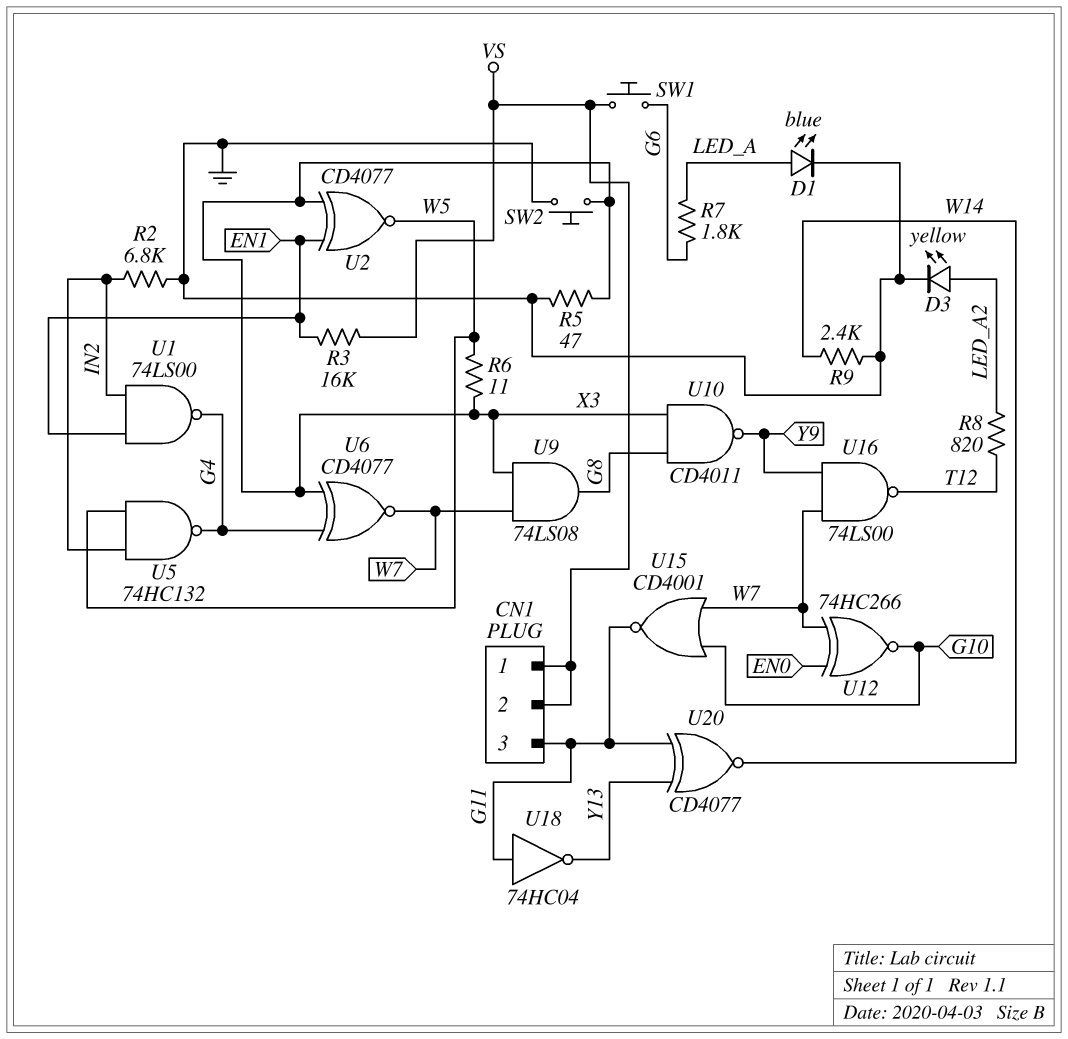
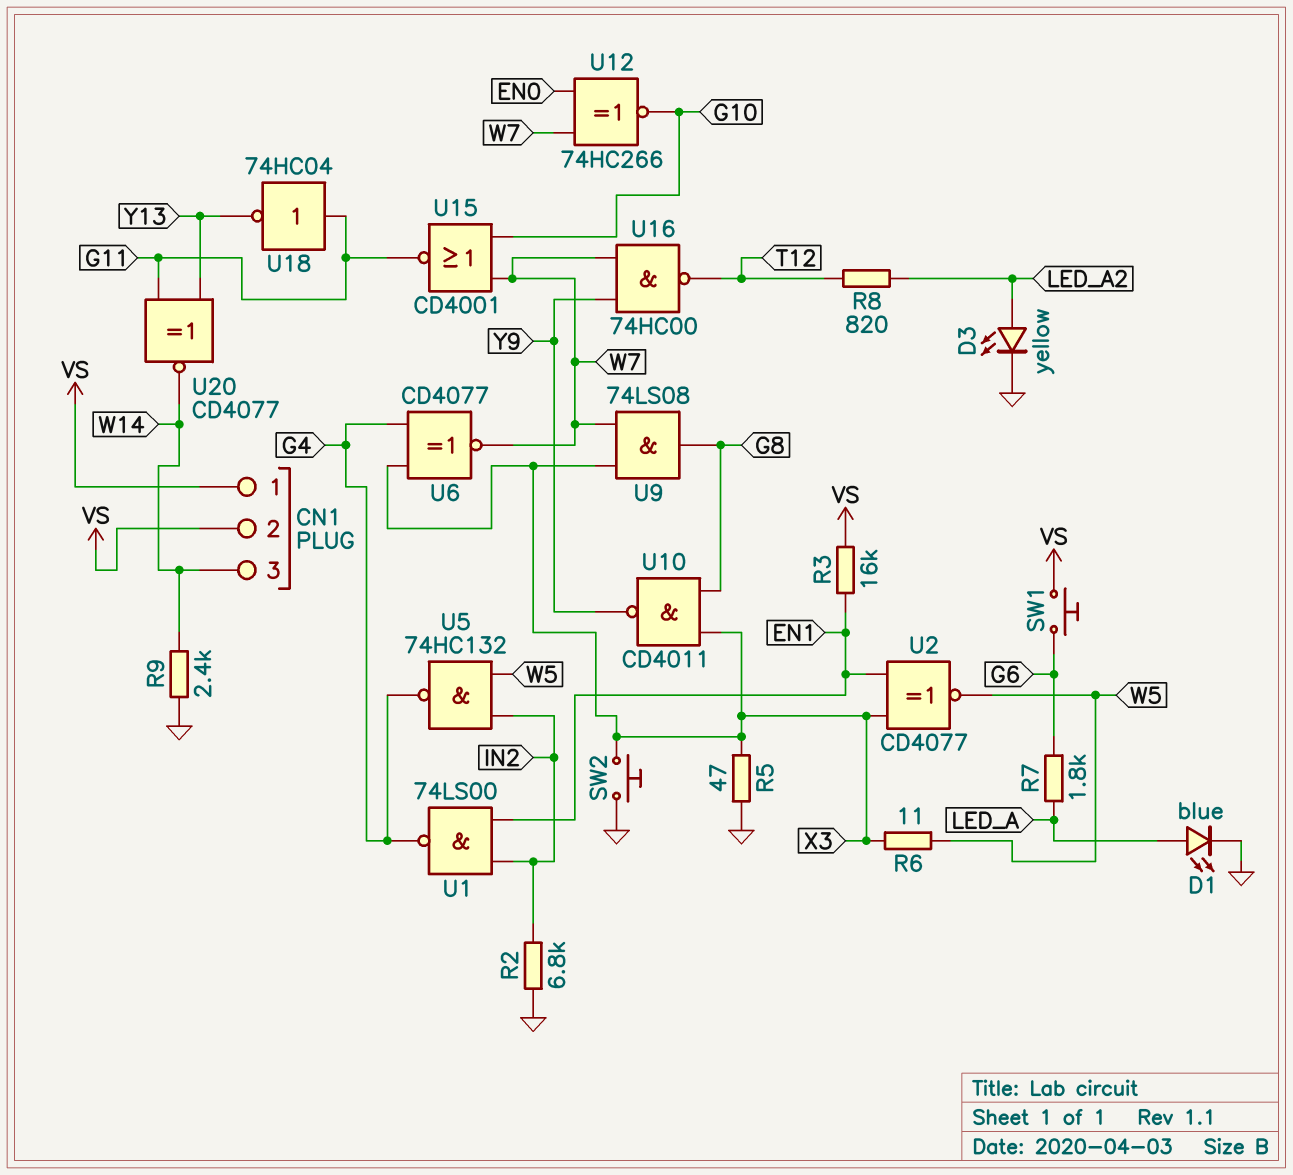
CN1 pin 3: G11 -> W14
U16: NAND 74LS00 (in W7, in Y9, out T12) -> NAND 74HC00 (in W7, in Y9, out T12)

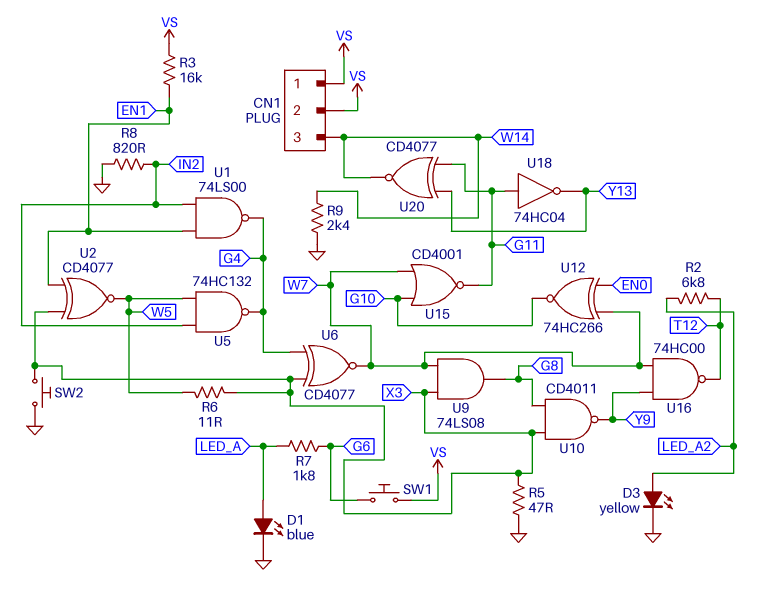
R2: 6.8k (GND, IN2) -> 6.8k (LED_A2, T12)
R8: 820 (LED_A2, T12) -> 820 (GND, IN2)

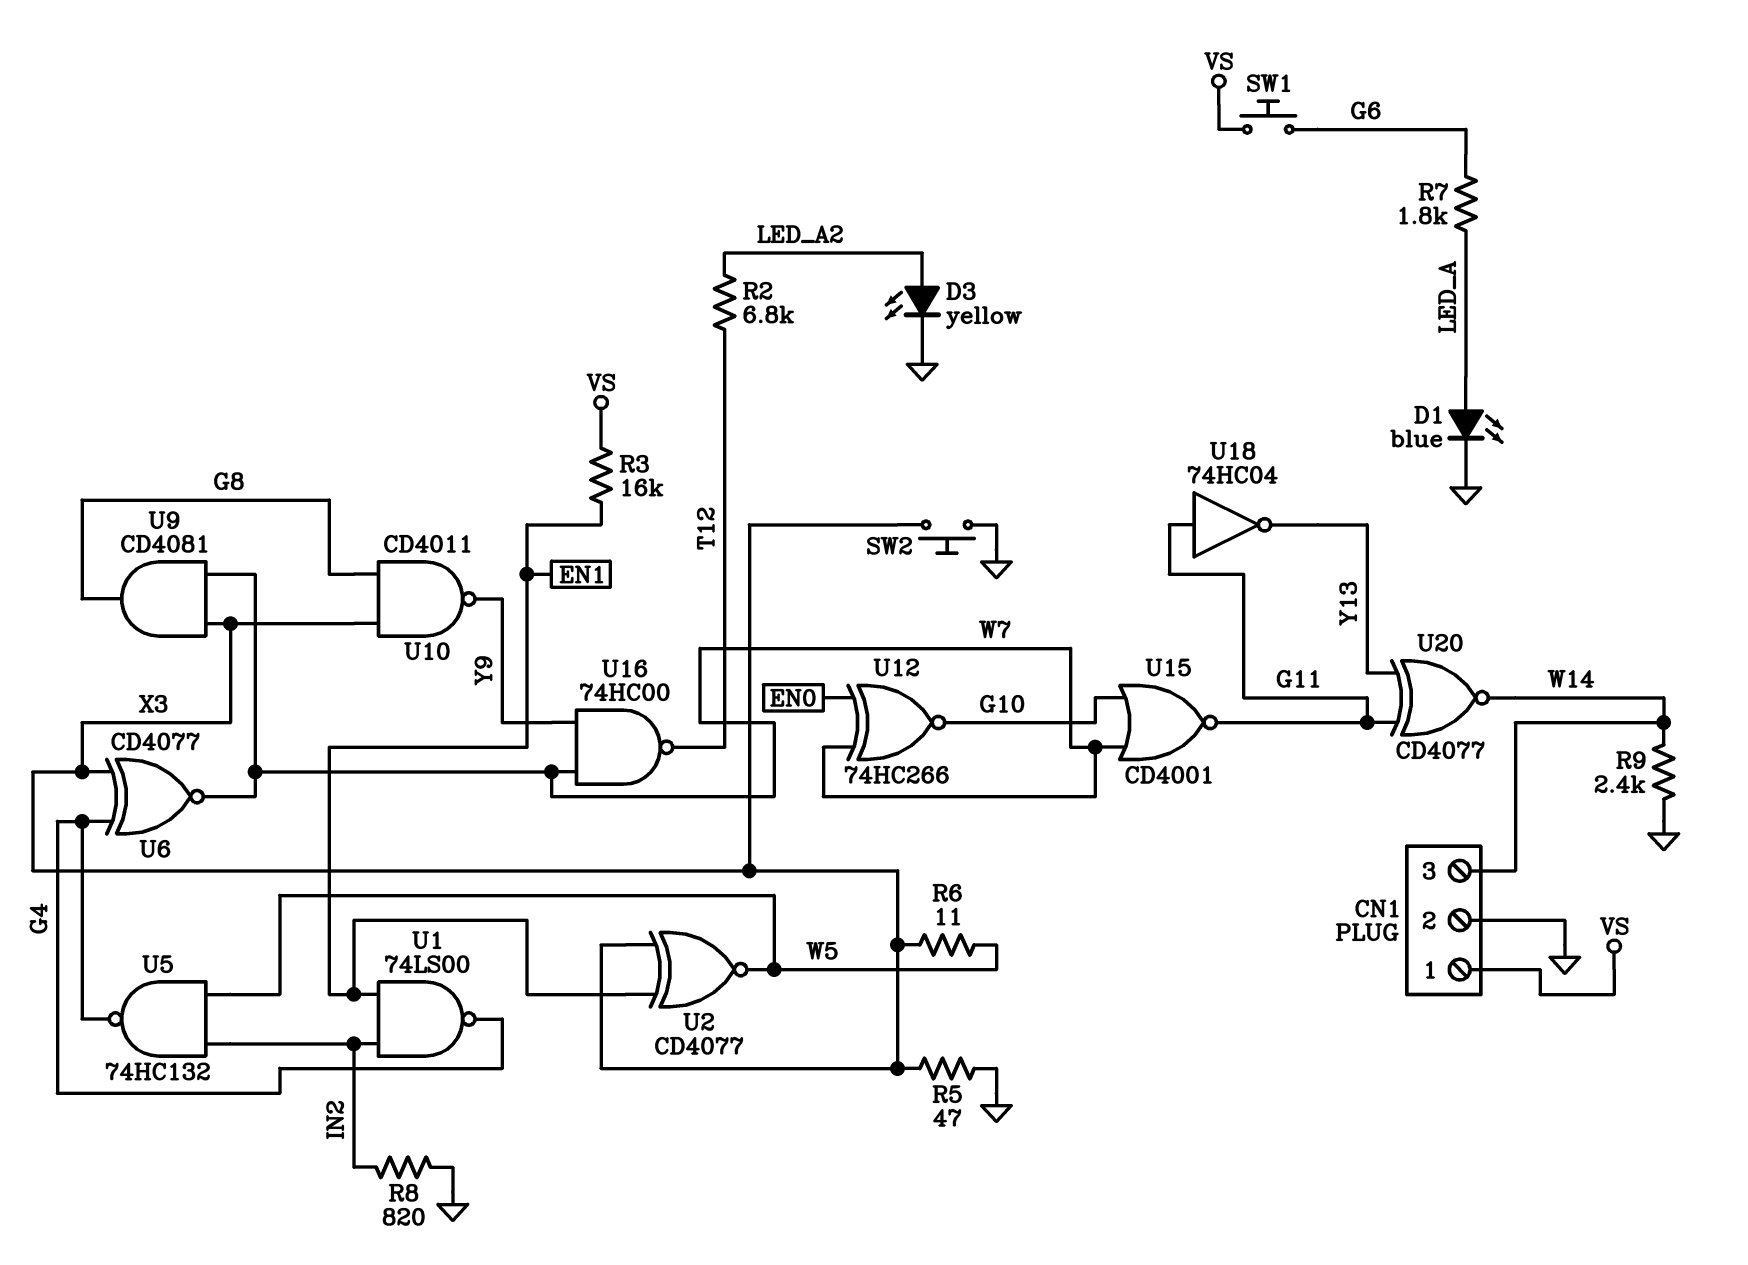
CN1 pin 2: VS -> GND
U9: AND 74LS08 (in W7, in X3, out G8) -> AND CD4081 (in W7, in X3, out G8)

